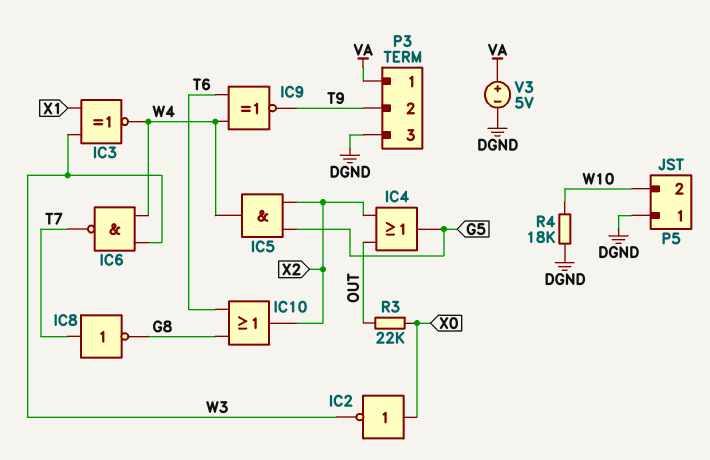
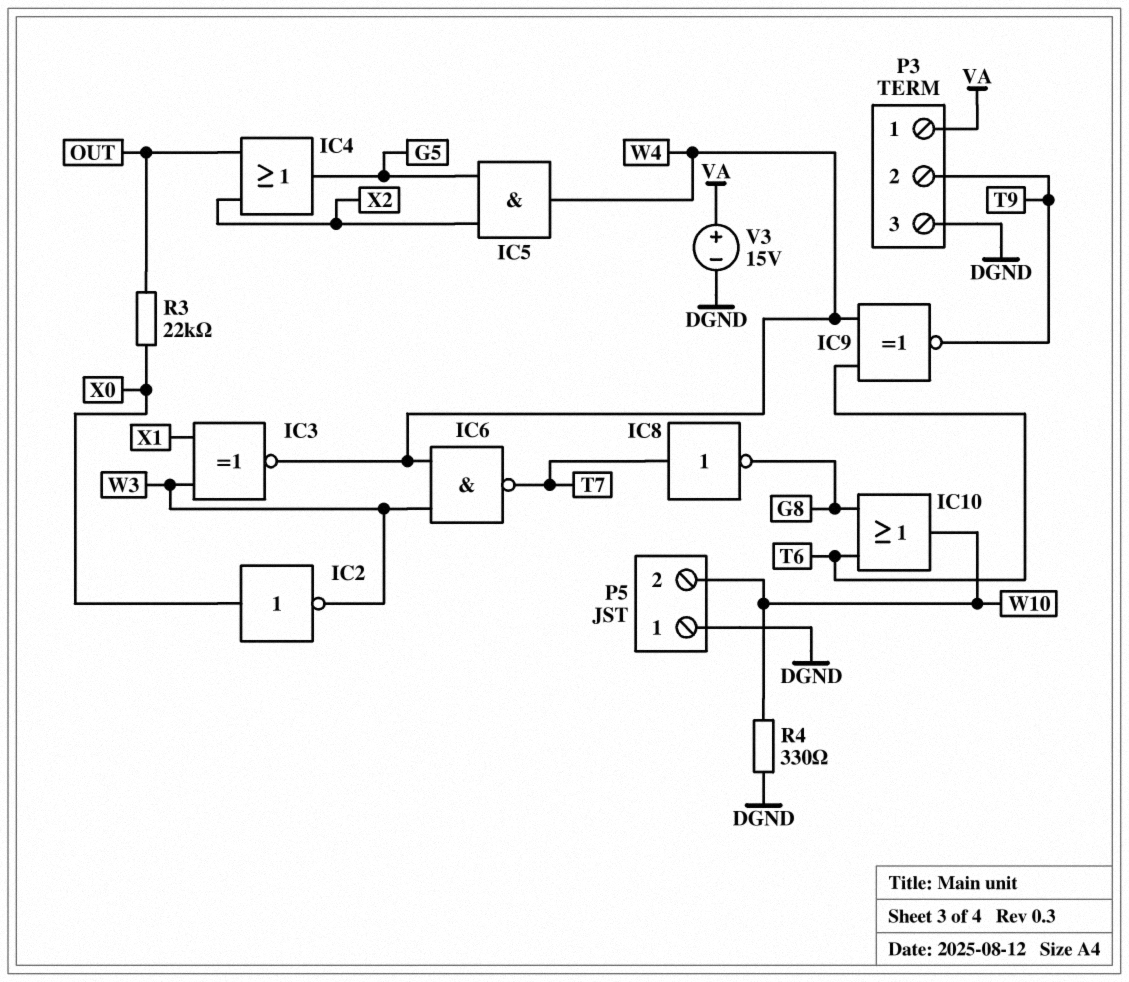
IC10: OR (in G8, in T6, out X2) -> OR (in G8, in T6, out W10)
R4: 18k (DGND, W10) -> 330 (DGND, W10)
V3: 5V (plus VA, minus DGND) -> 15V (plus VA, minus DGND)

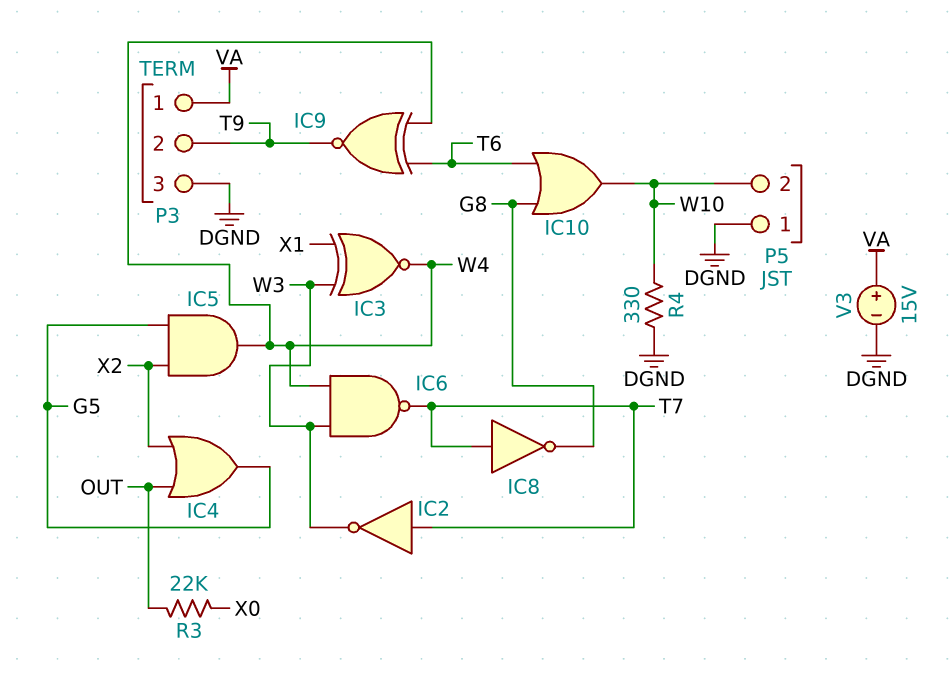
IC2: NOT (in X0, out W3) -> NOT (in T7, out W3)

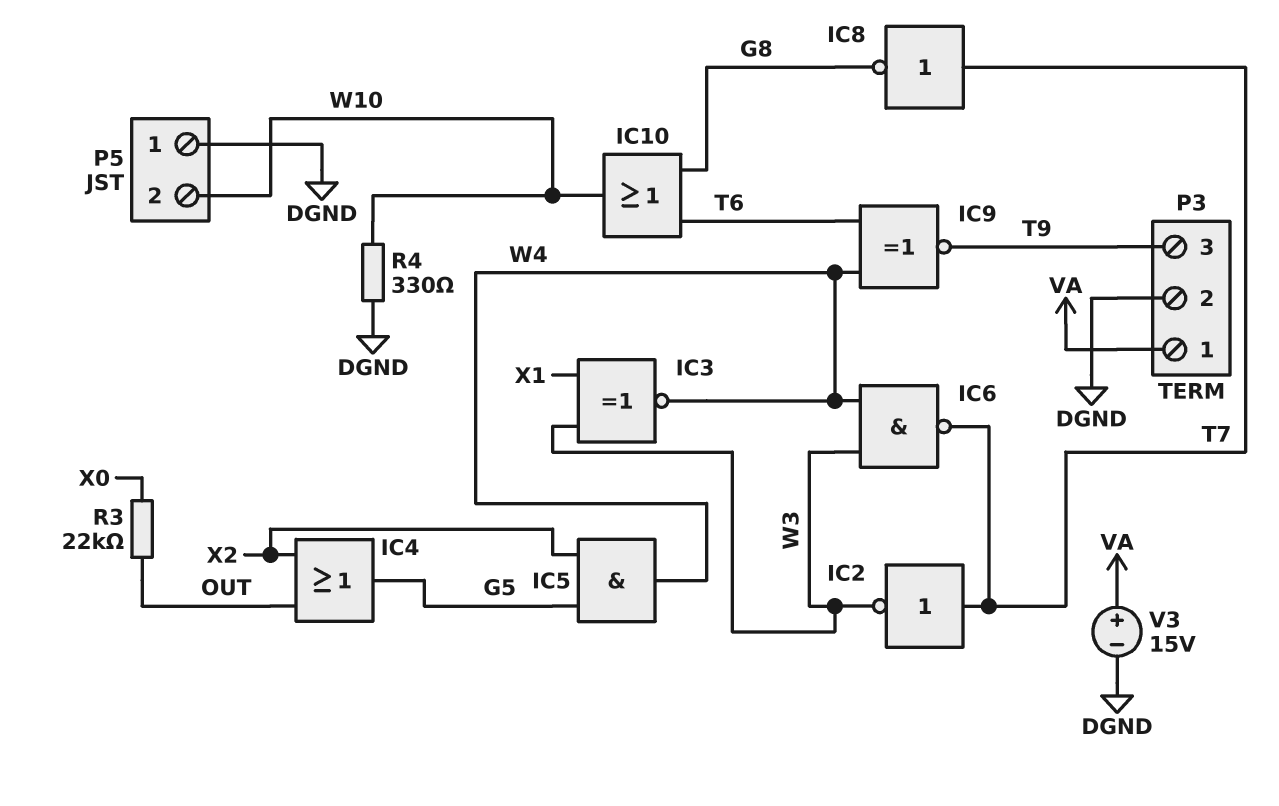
P3 pin 2: T9 -> DGND
P3 pin 3: DGND -> T9

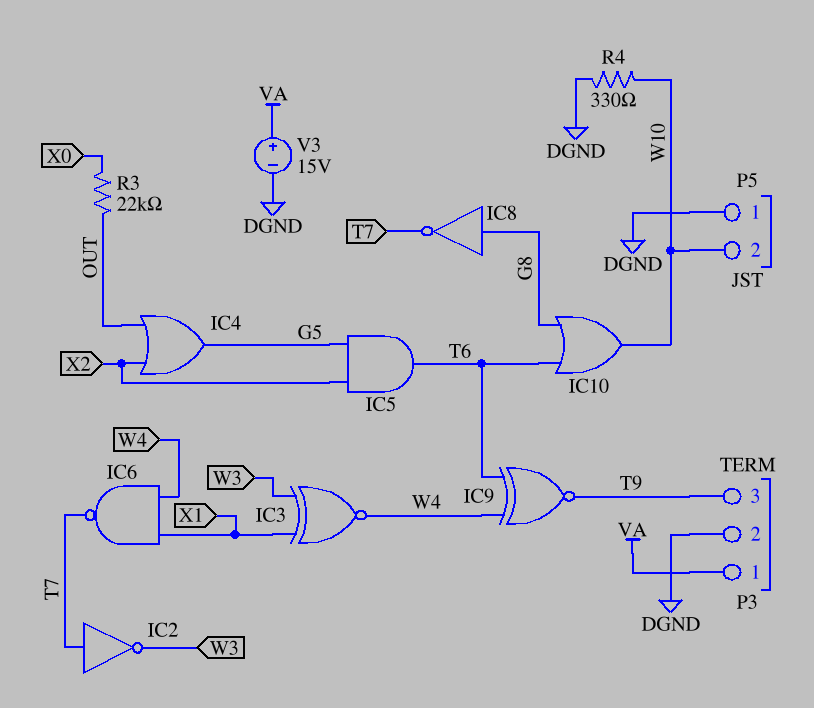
IC5: AND (in G5, in X2, out W4) -> AND (in G5, in X2, out T6)
IC6: NAND (in W3, in W4, out T7) -> NAND (in W4, in X1, out T7)
IC8: NOT (in T7, out G8) -> NOT (in G8, out T7)

